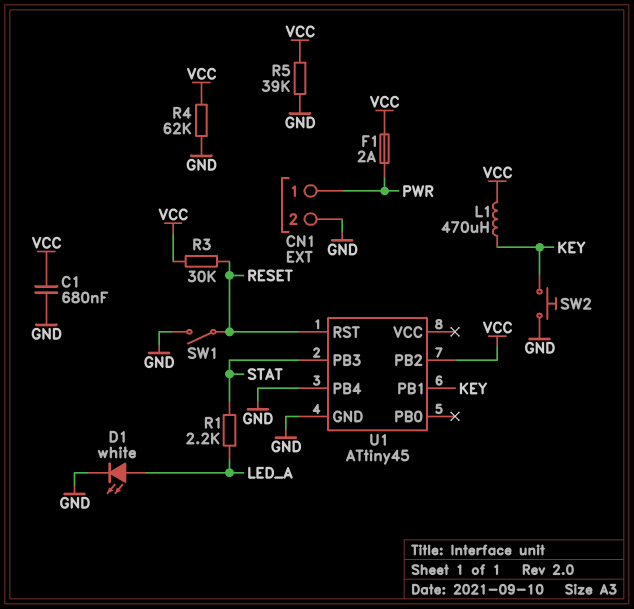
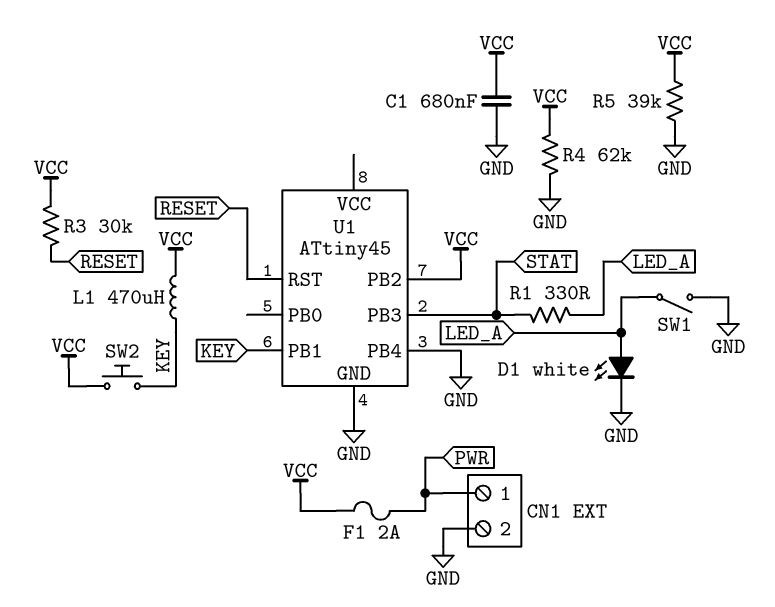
R1: 2.2k (LED_A, STAT) -> 330 (LED_A, STAT)
SW1: switch (GND, RESET) -> switch (GND, LED_A)
SW2: button (GND, KEY) -> button (KEY, VCC)

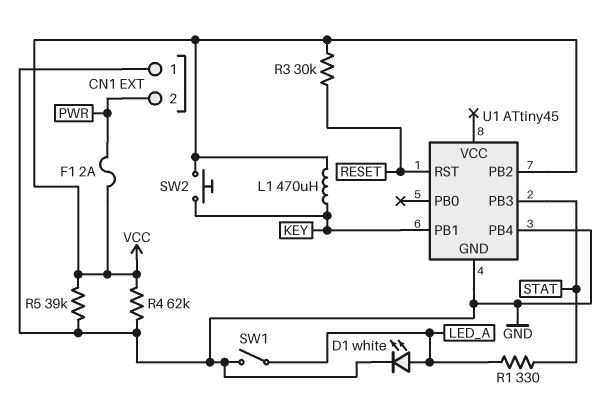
C1: 680nF (GND, VCC) -> none
CN1 pin 1: PWR -> GND
CN1 pin 2: GND -> PWR

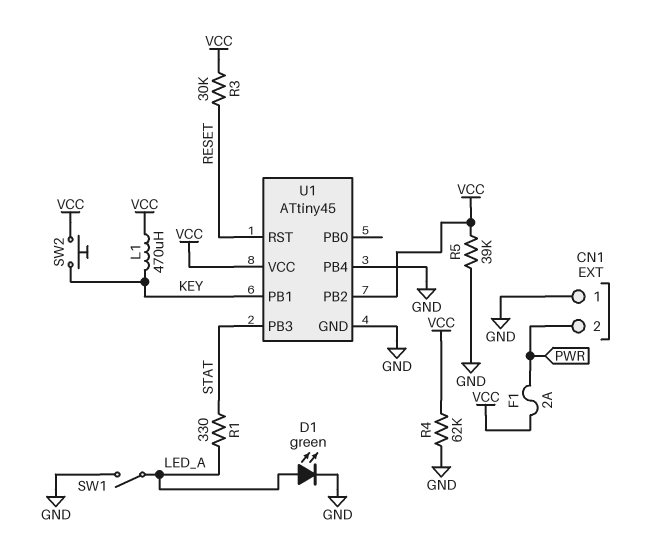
D1: LED white (A LED_A, K GND) -> LED green (A LED_A, K GND)
U1 pin VCC: none -> VCC

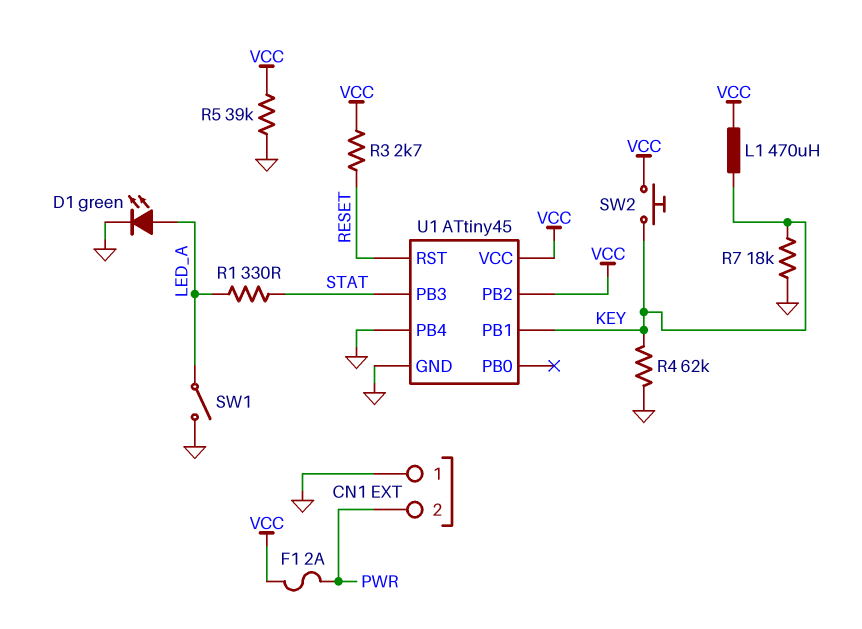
R3: 30k (RESET, VCC) -> 2.7k (RESET, VCC)
R4: 62k (GND, VCC) -> 62k (GND, KEY)
R7: none -> 18k (GND, KEY)

